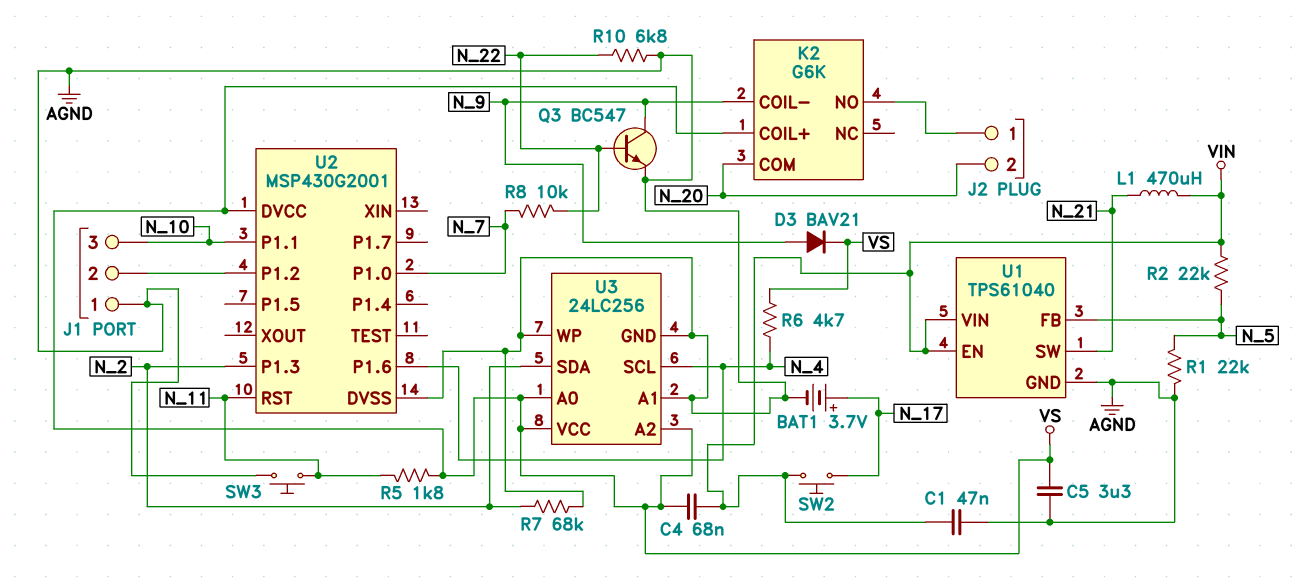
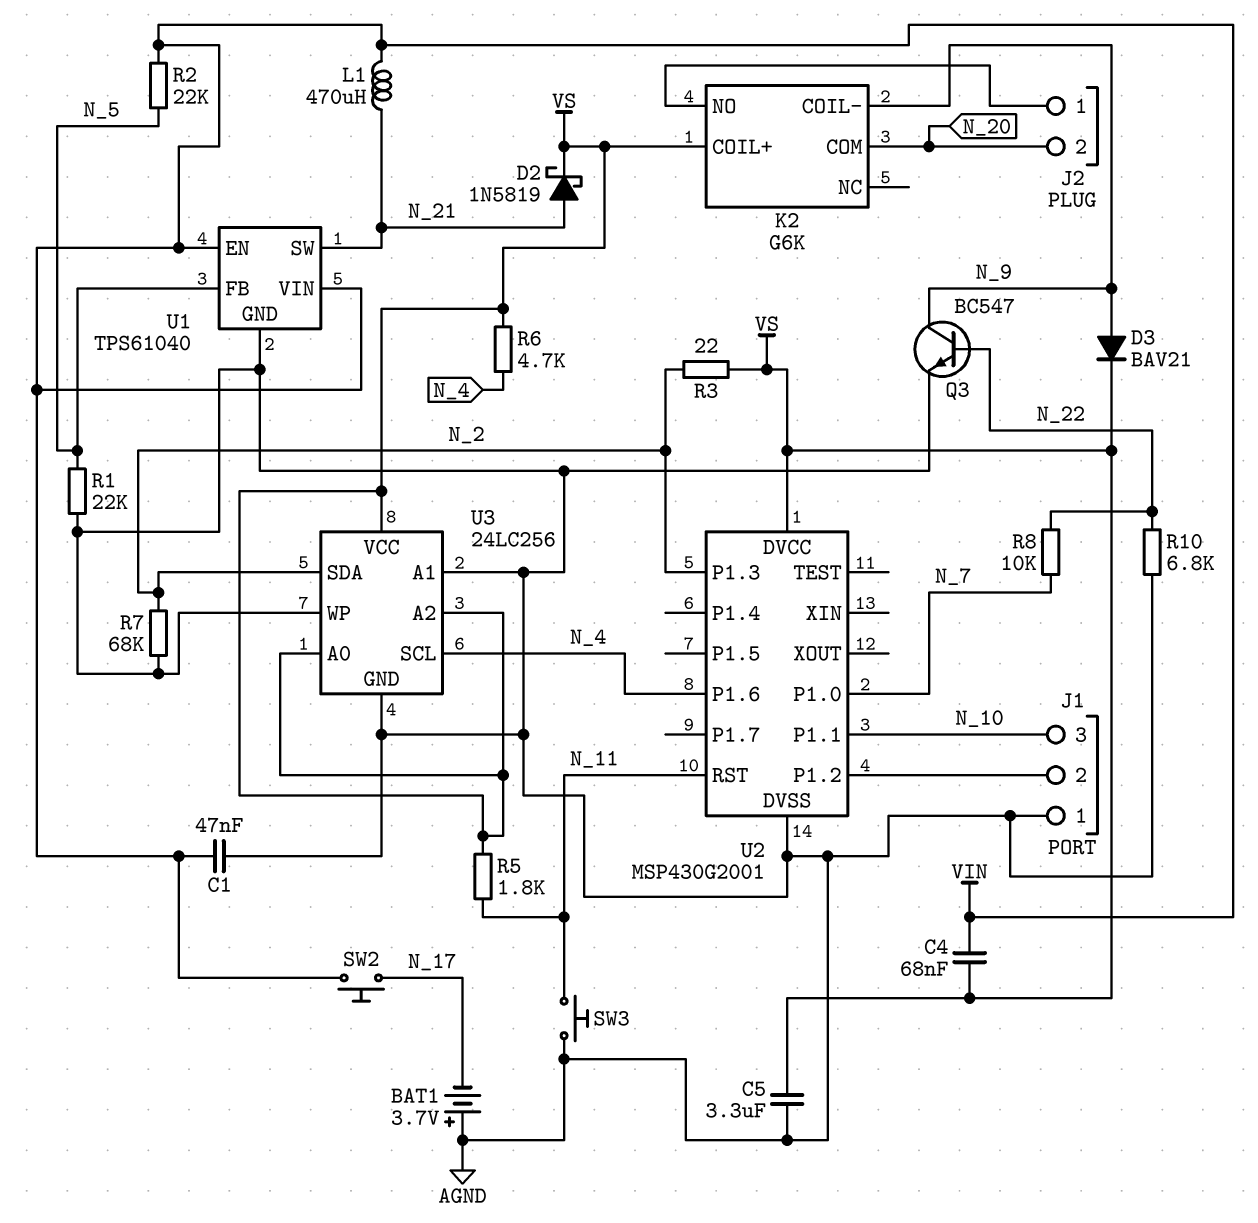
BAT1: 3.7V (plus N_17, minus AGND) -> 3.7V (plus AGND, minus N_17)
D2: none -> schottky 1N5819 (A N_21, K VS)
R3: none -> 22 (N_2, VS)

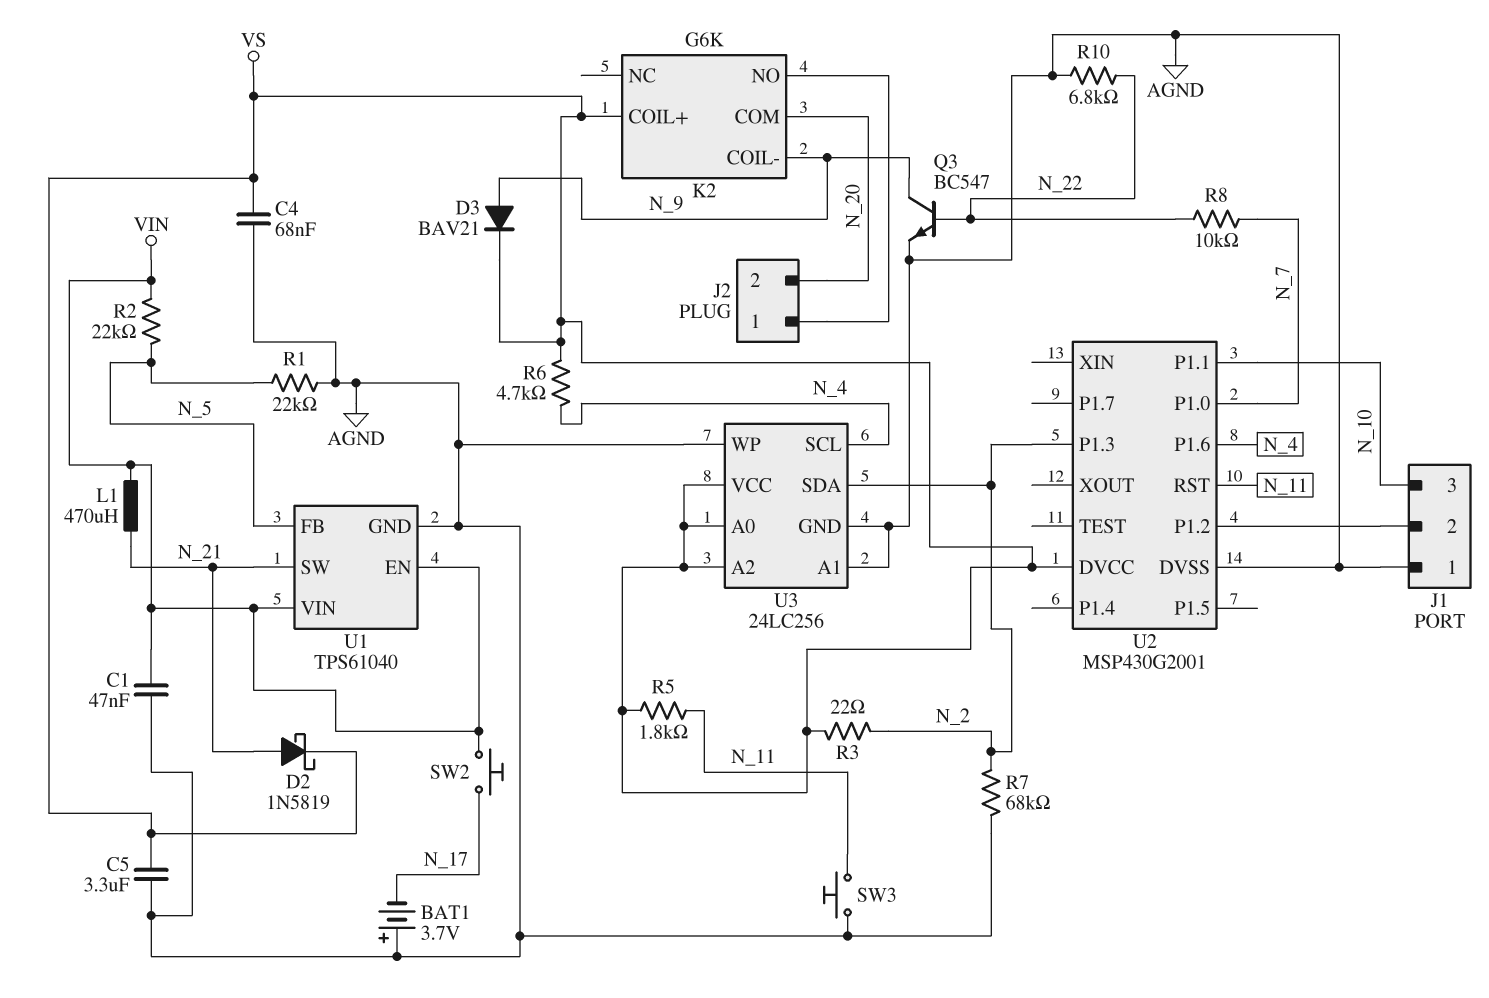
C4: 68nF (VIN, VS) -> 68nF (AGND, VS)

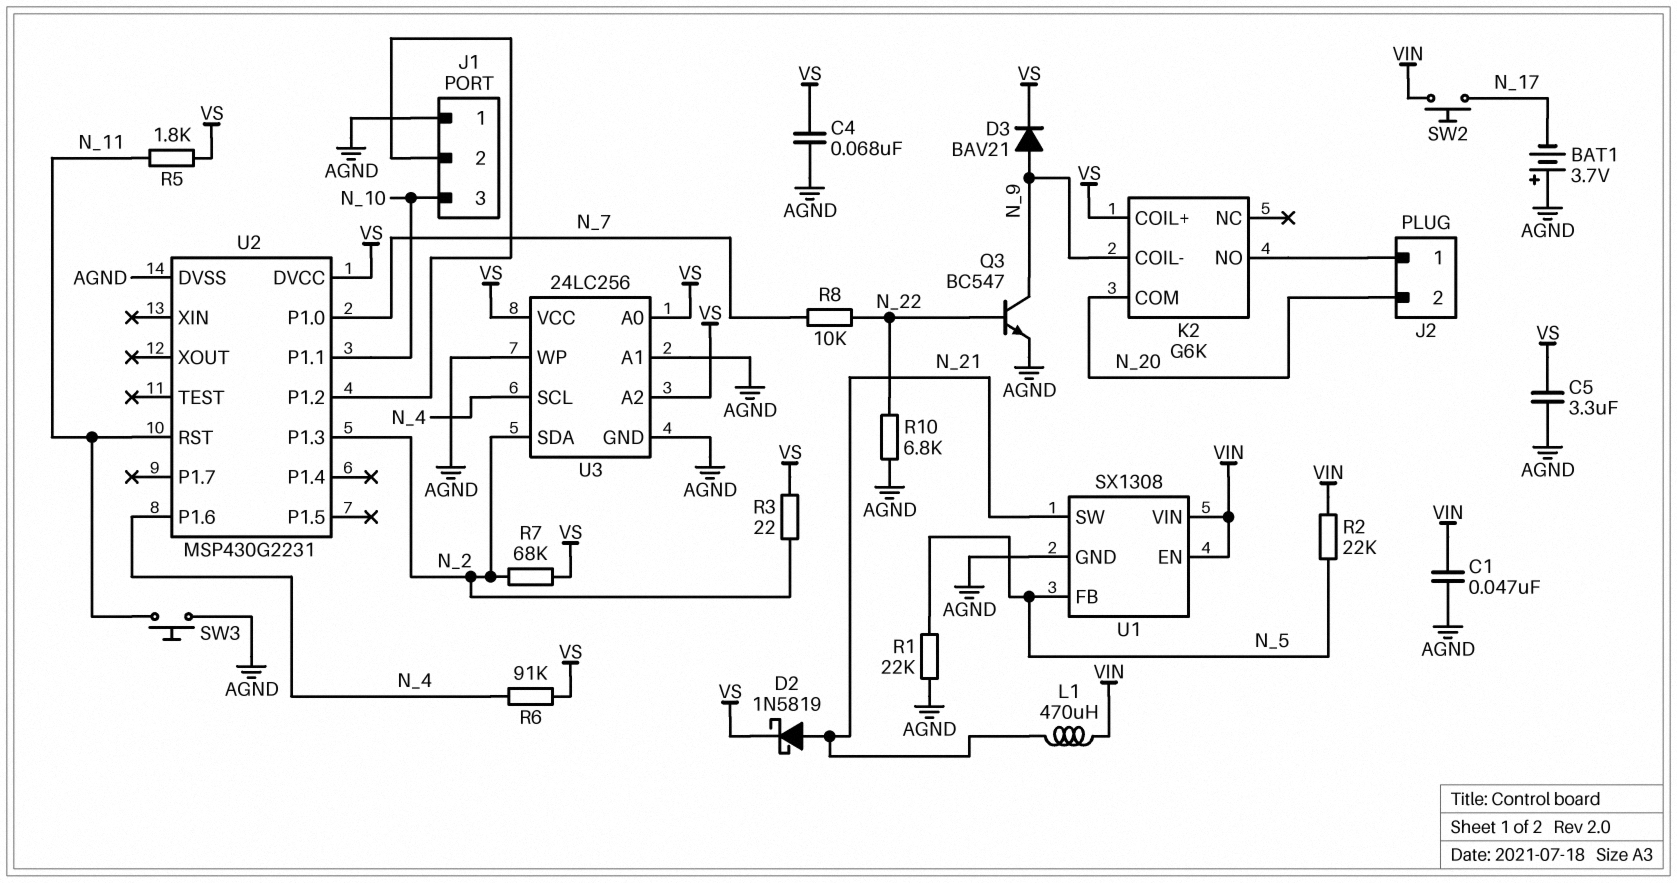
R6: 4.7k (N_4, VS) -> 91k (N_4, VS)
R7: 68k (AGND, N_2) -> 68k (N_2, VS)
U1: TPS61040 -> SX1308
U2: MSP430G2001 -> MSP430G2231

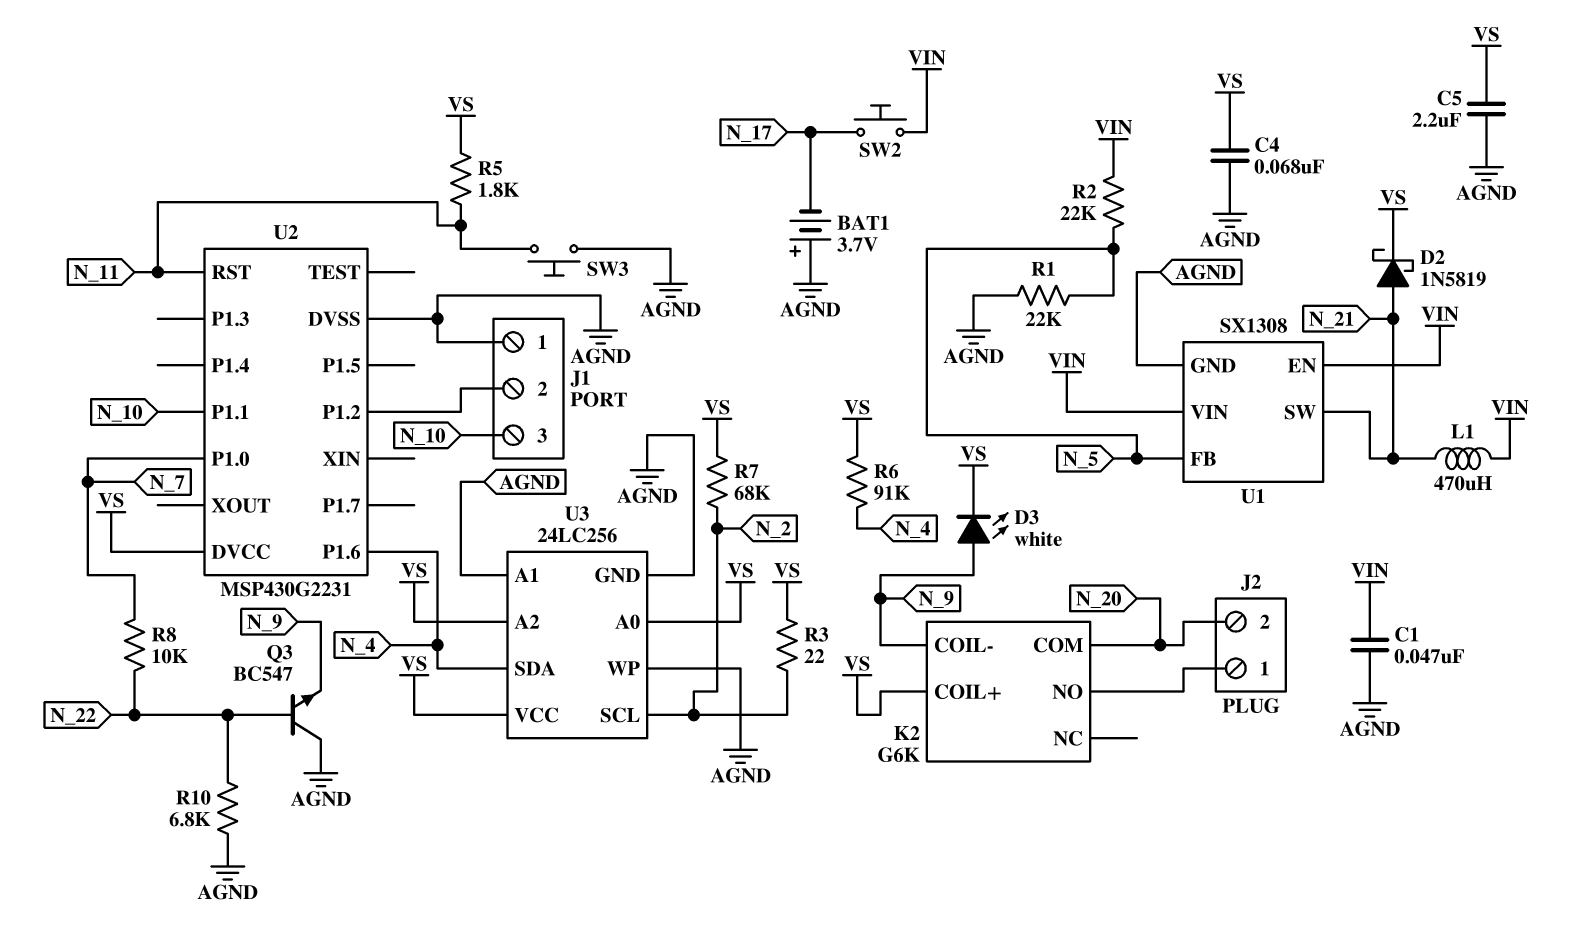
C5: 3.3uF (AGND, VS) -> 2.2uF (AGND, VS)
D3: diode BAV21 (A N_9, K VS) -> LED white (A N_9, K VS)
Q3: NPN BC547 (B N_22, C N_9, E AGND) -> NPN BC547 (B N_22, C AGND, E N_9)
U2 pin P1.3: N_2 -> none
U3 pin SCL: N_4 -> N_2
U3 pin SDA: N_2 -> N_4

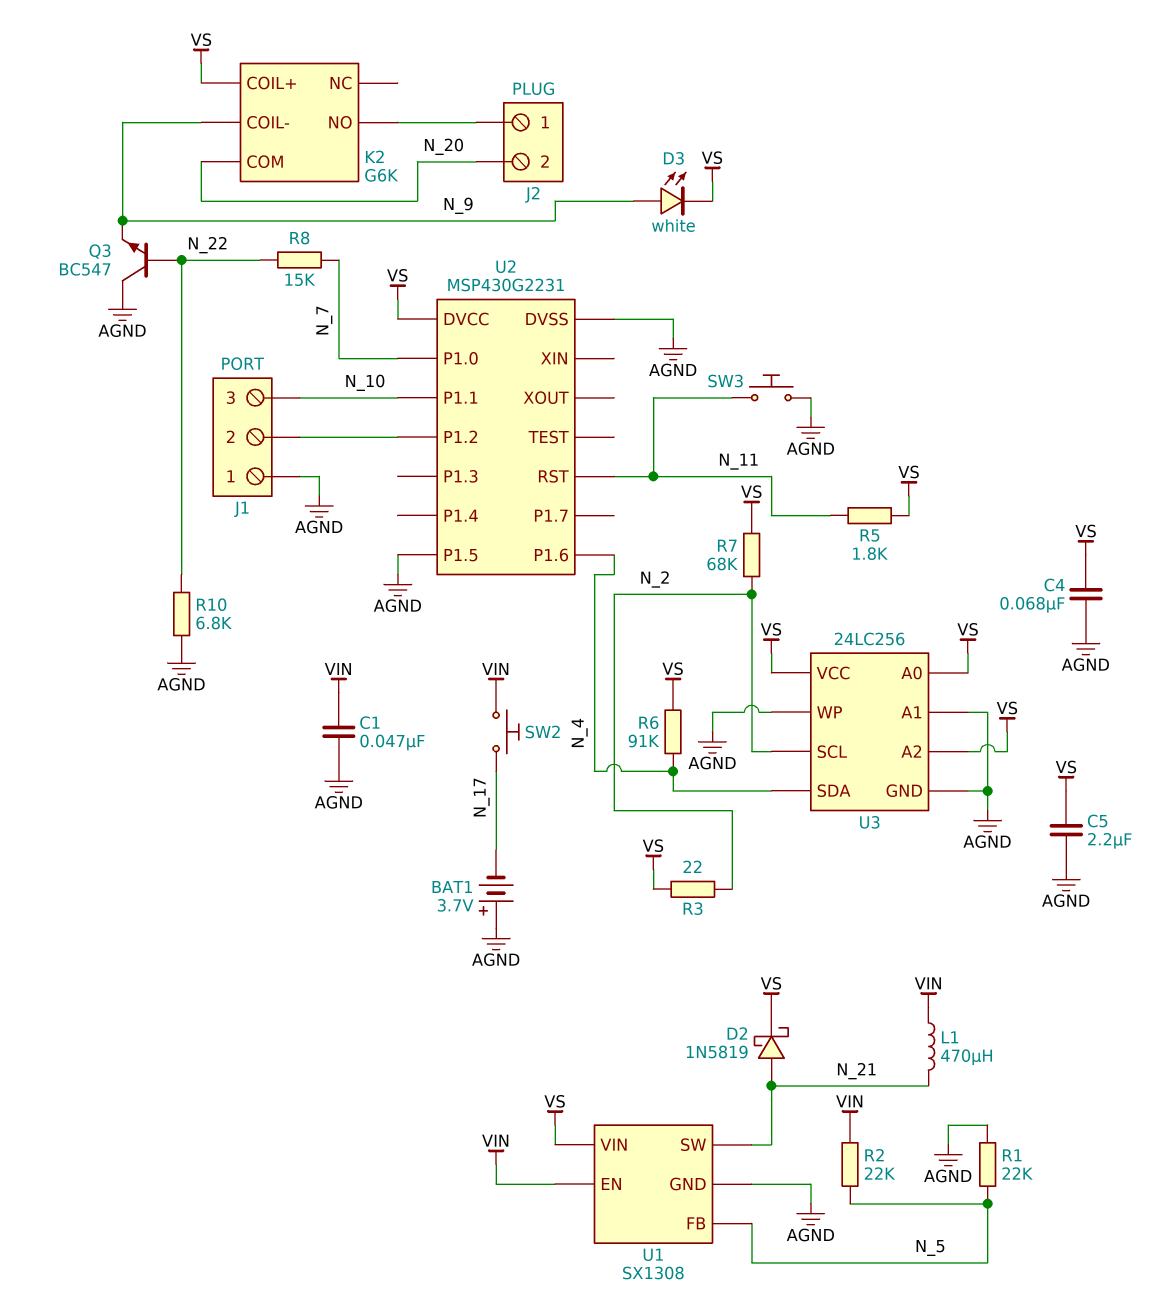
R8: 10k (N_7, N_22) -> 15k (N_7, N_22)
U1 pin VIN: VIN -> VS
U2 pin P1.5: none -> AGND

